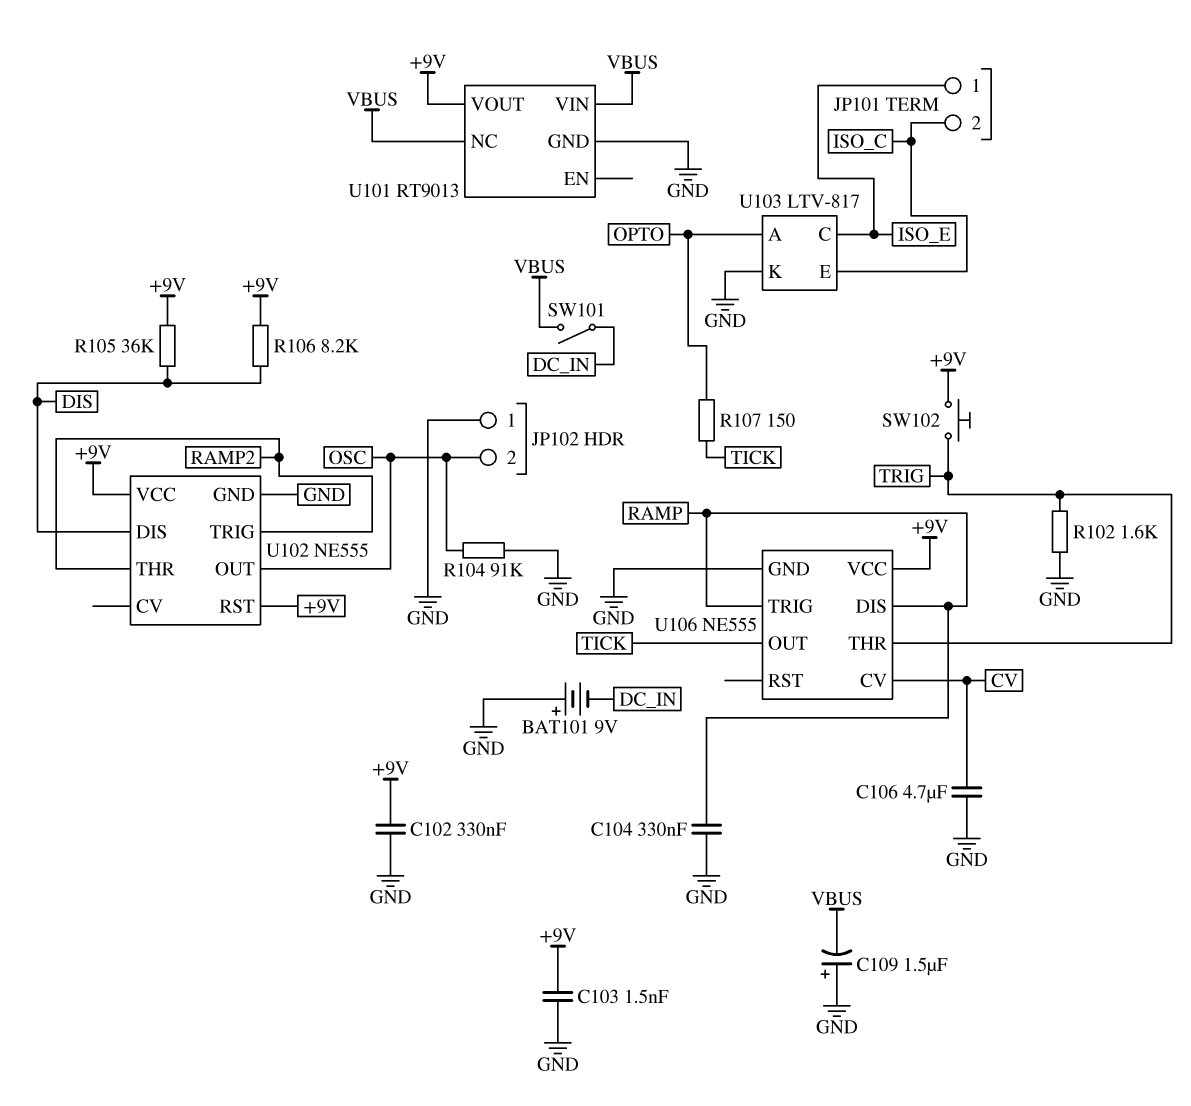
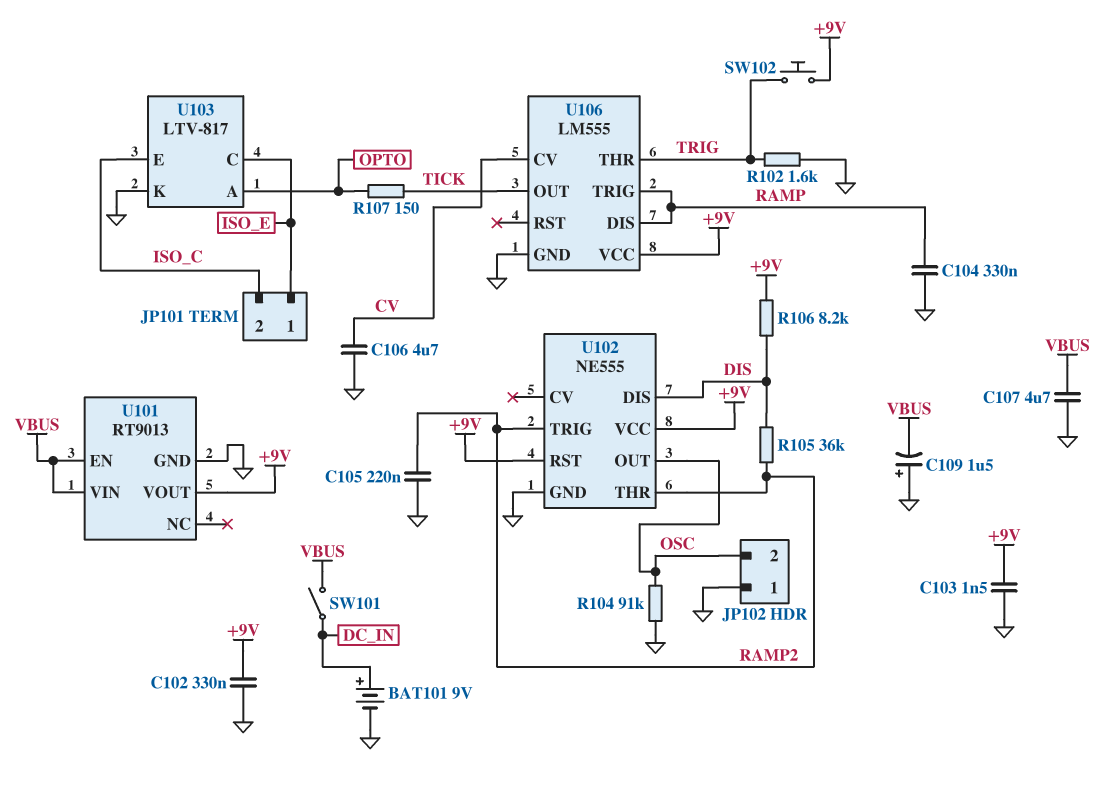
BAT101: 9V (plus GND, minus DC_IN) -> 9V (plus DC_IN, minus GND)
C105: none -> 220nF (GND, RAMP2)
C107: none -> 4.7uF (GND, VBUS)
R105: 36k (+9V, DIS) -> 36k (DIS, RAMP2)
U101 pin EN: none -> VBUS
U101 pin NC: VBUS -> none
U106: NE555 -> LM555

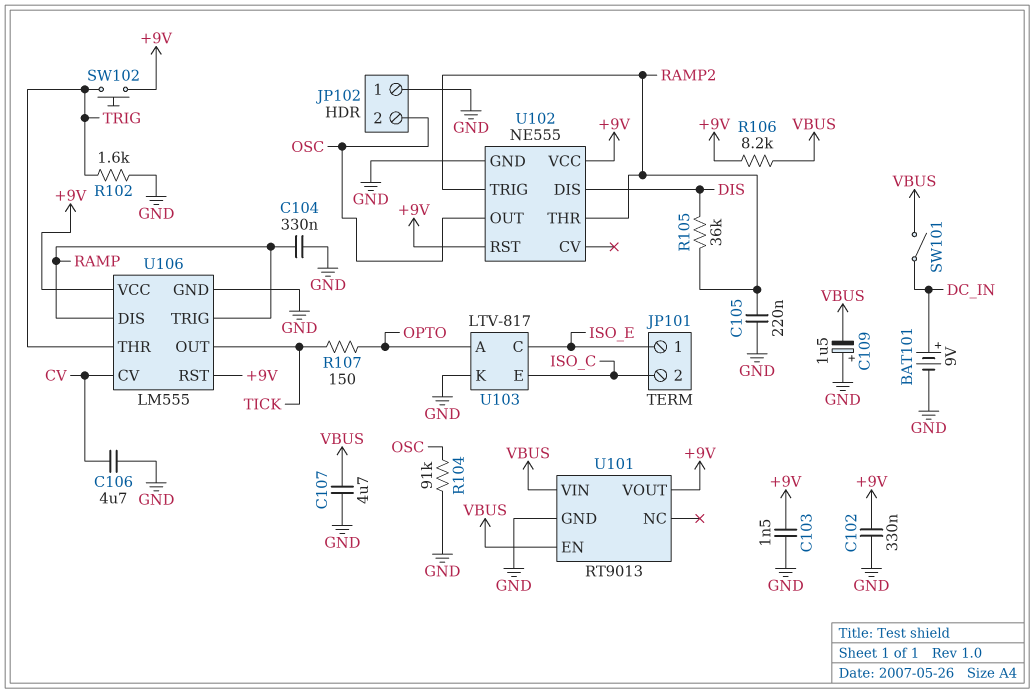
R106: 8.2k (+9V, DIS) -> 8.2k (+9V, VBUS)
U106 pin RST: none -> +9V

